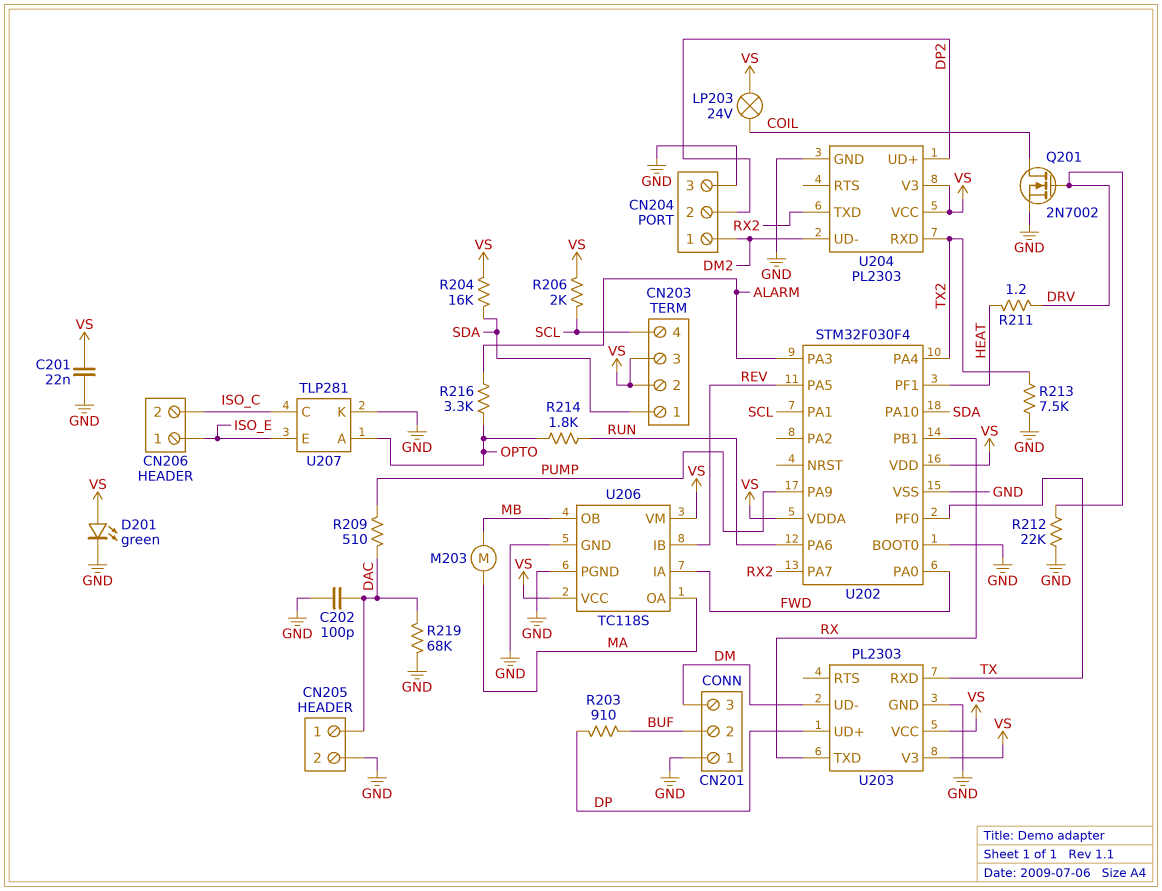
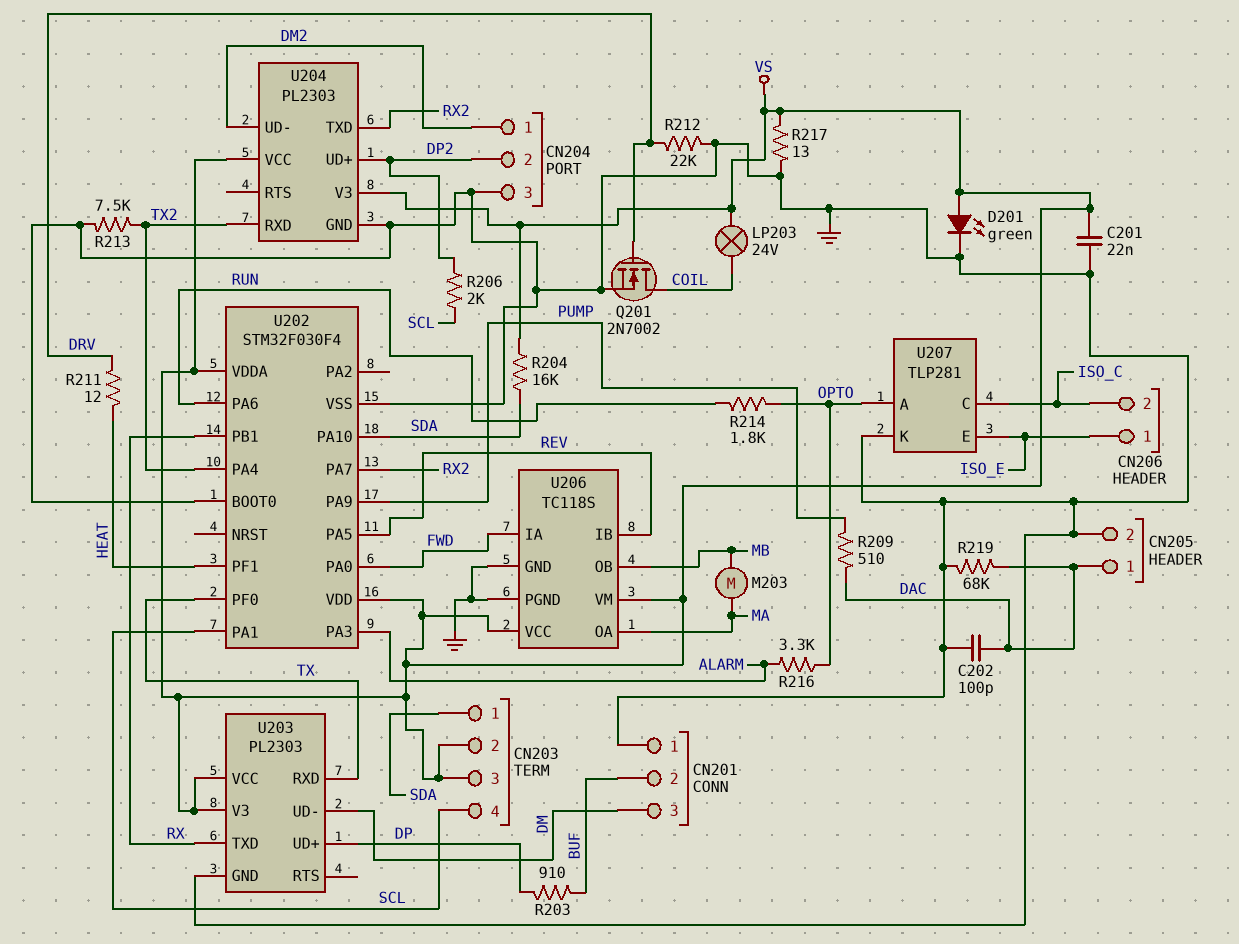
R206: 2k (SCL, VS) -> 2k (DP2, SCL)
R211: 1.2 (DRV, HEAT) -> 12 (DRV, HEAT)
R217: none -> 13 (GND, VS)

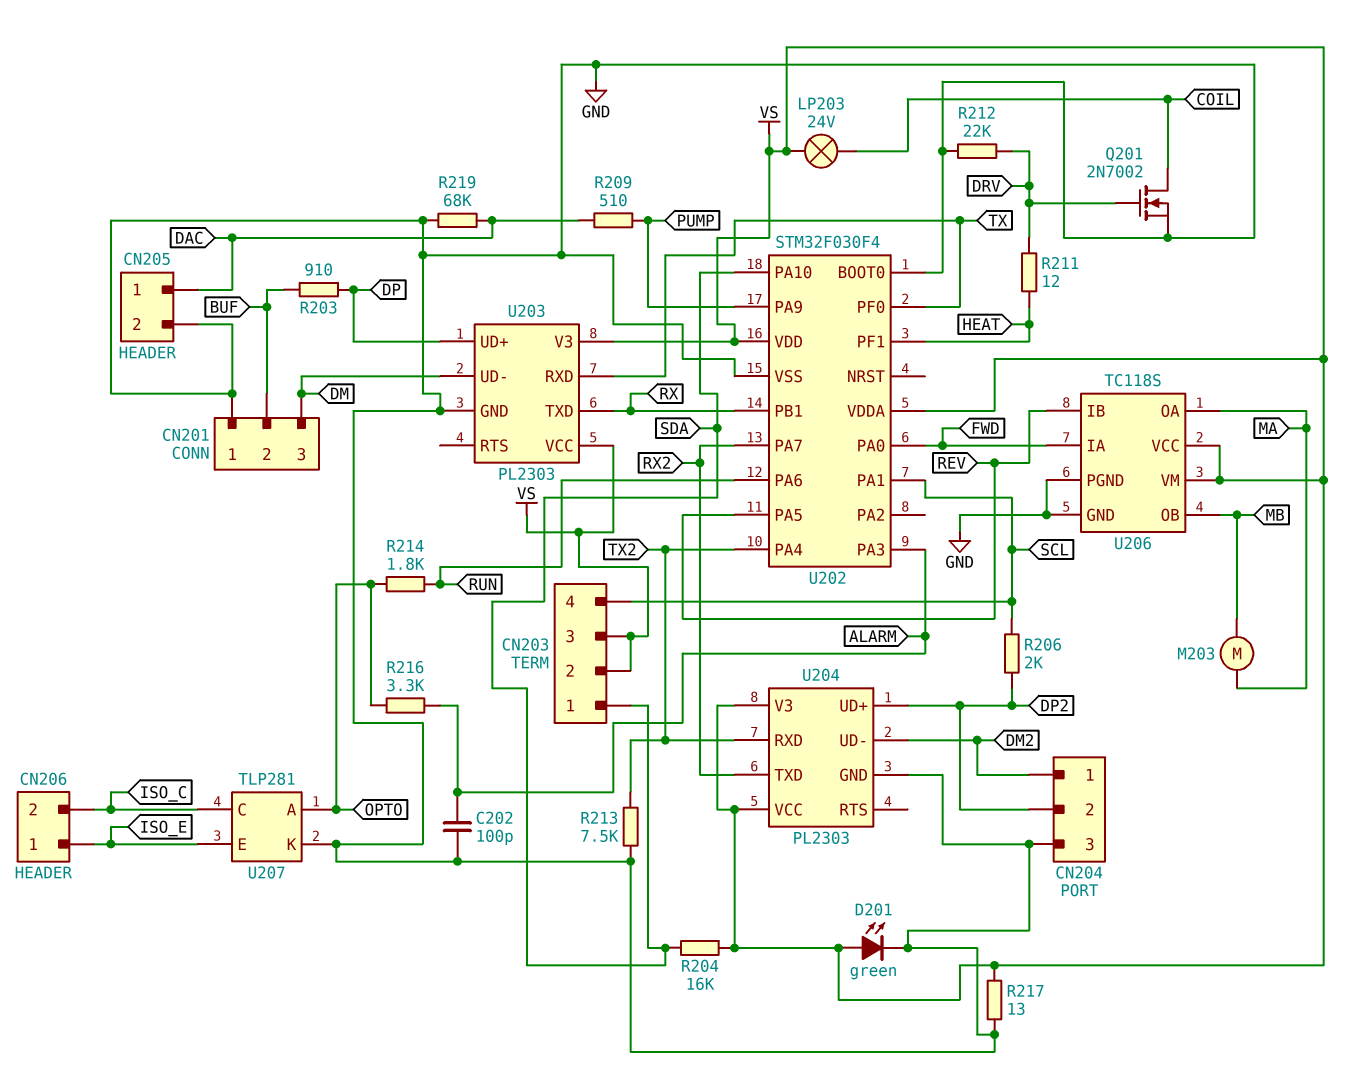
C201: 22nF (GND, VS) -> none
C202: 100pF (DAC, GND) -> 100pF (ALARM, GND)

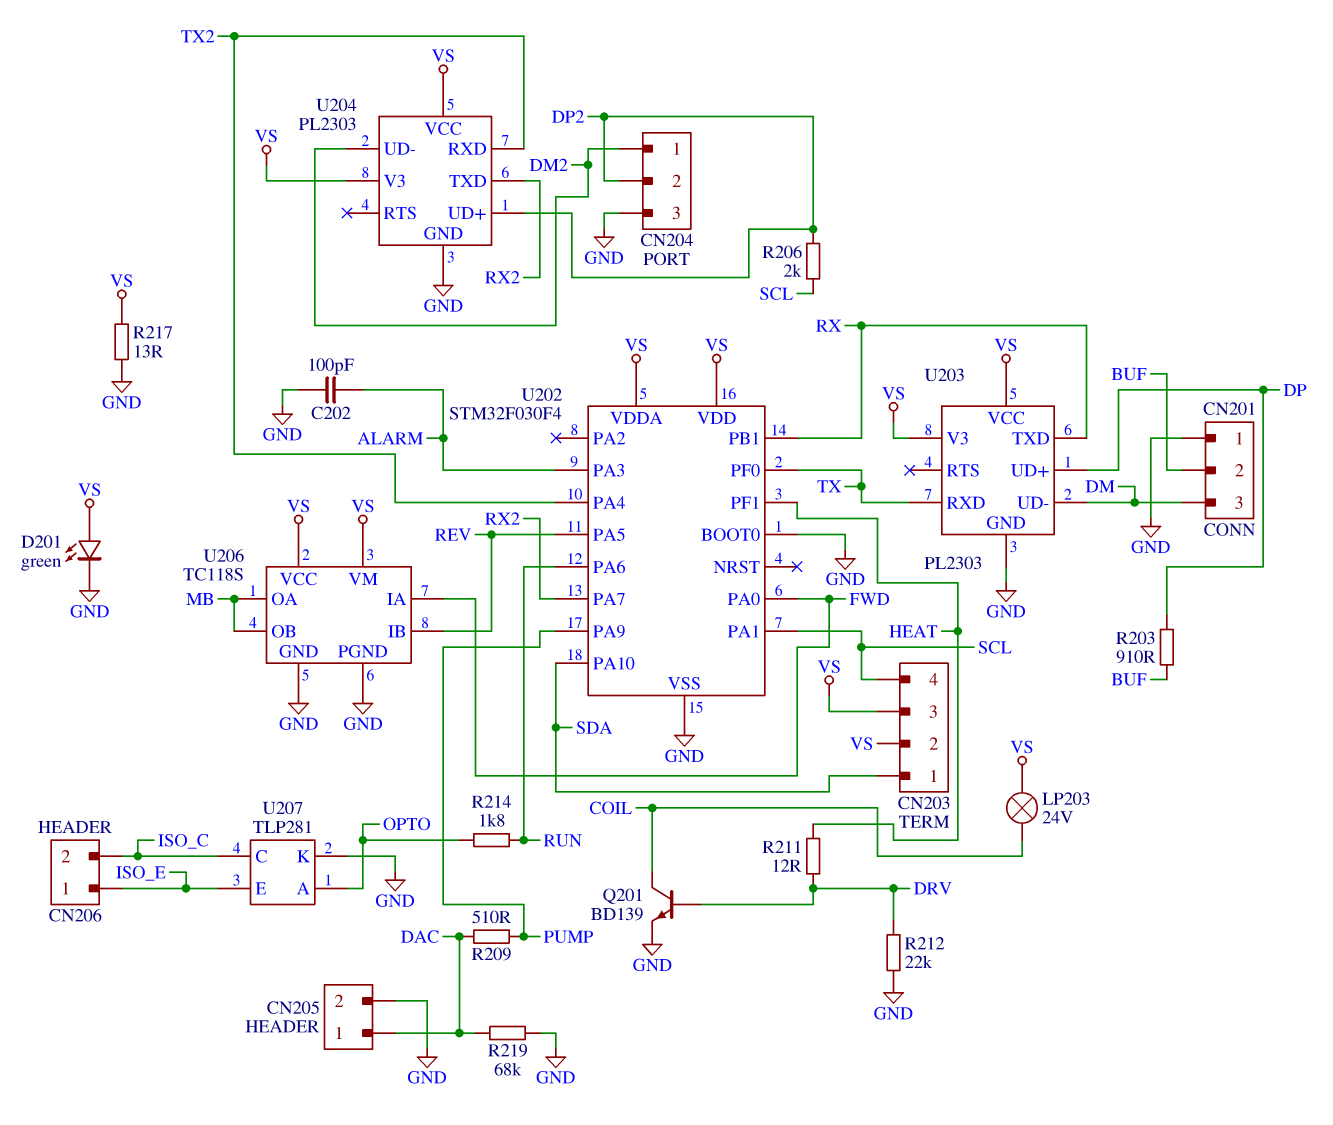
M203: motor (MA, MB) -> none
Q201: NMOS 2N7002 (G DRV, D COIL, S GND) -> NPN BD139 (B DRV, C COIL, E GND)
R204: 16k (SDA, VS) -> none
R213: 7.5k (GND, TX2) -> none
R216: 3.3k (ALARM, OPTO) -> none
U206 pin OA: MA -> MB

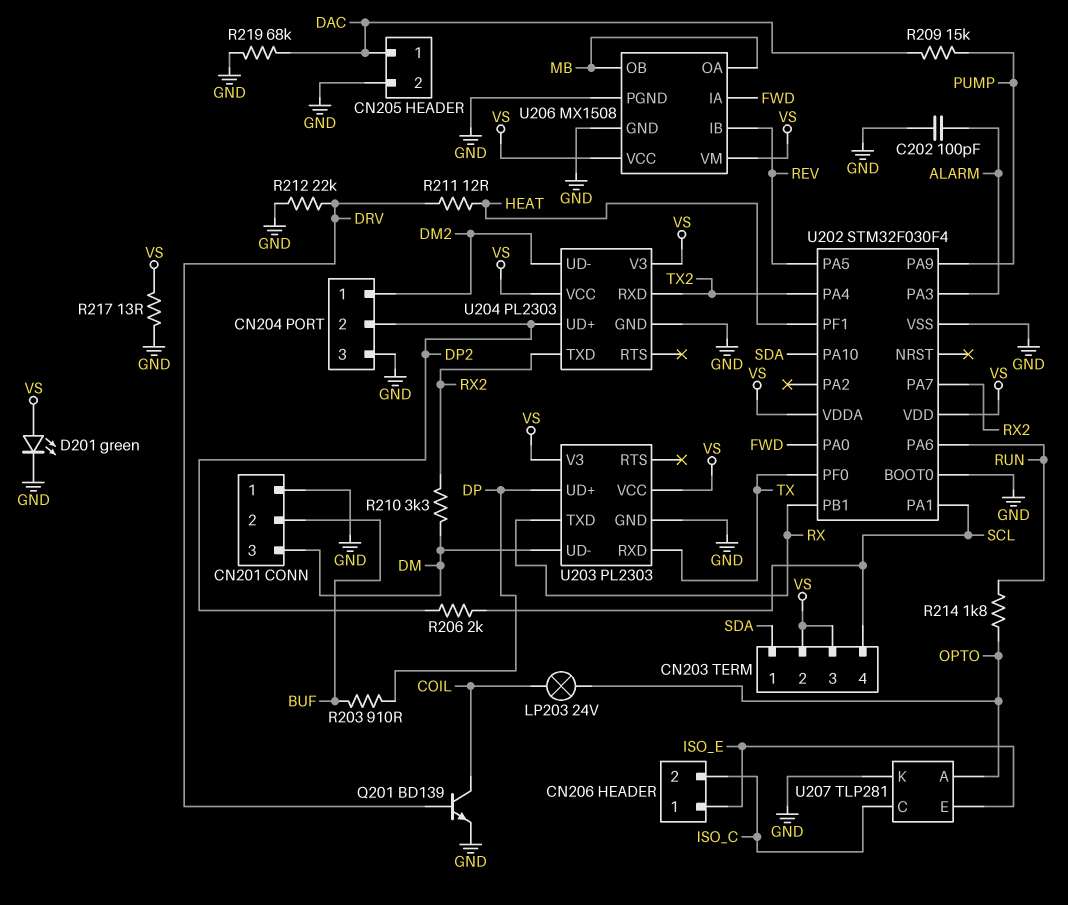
LP203: lamp 24V (COIL, VS) -> lamp 24V (COIL, OPTO)
R209: 510 (DAC, PUMP) -> 15k (DAC, PUMP)
R210: none -> 3.3k (DM, RX2)
U206: TC118S -> MX1508

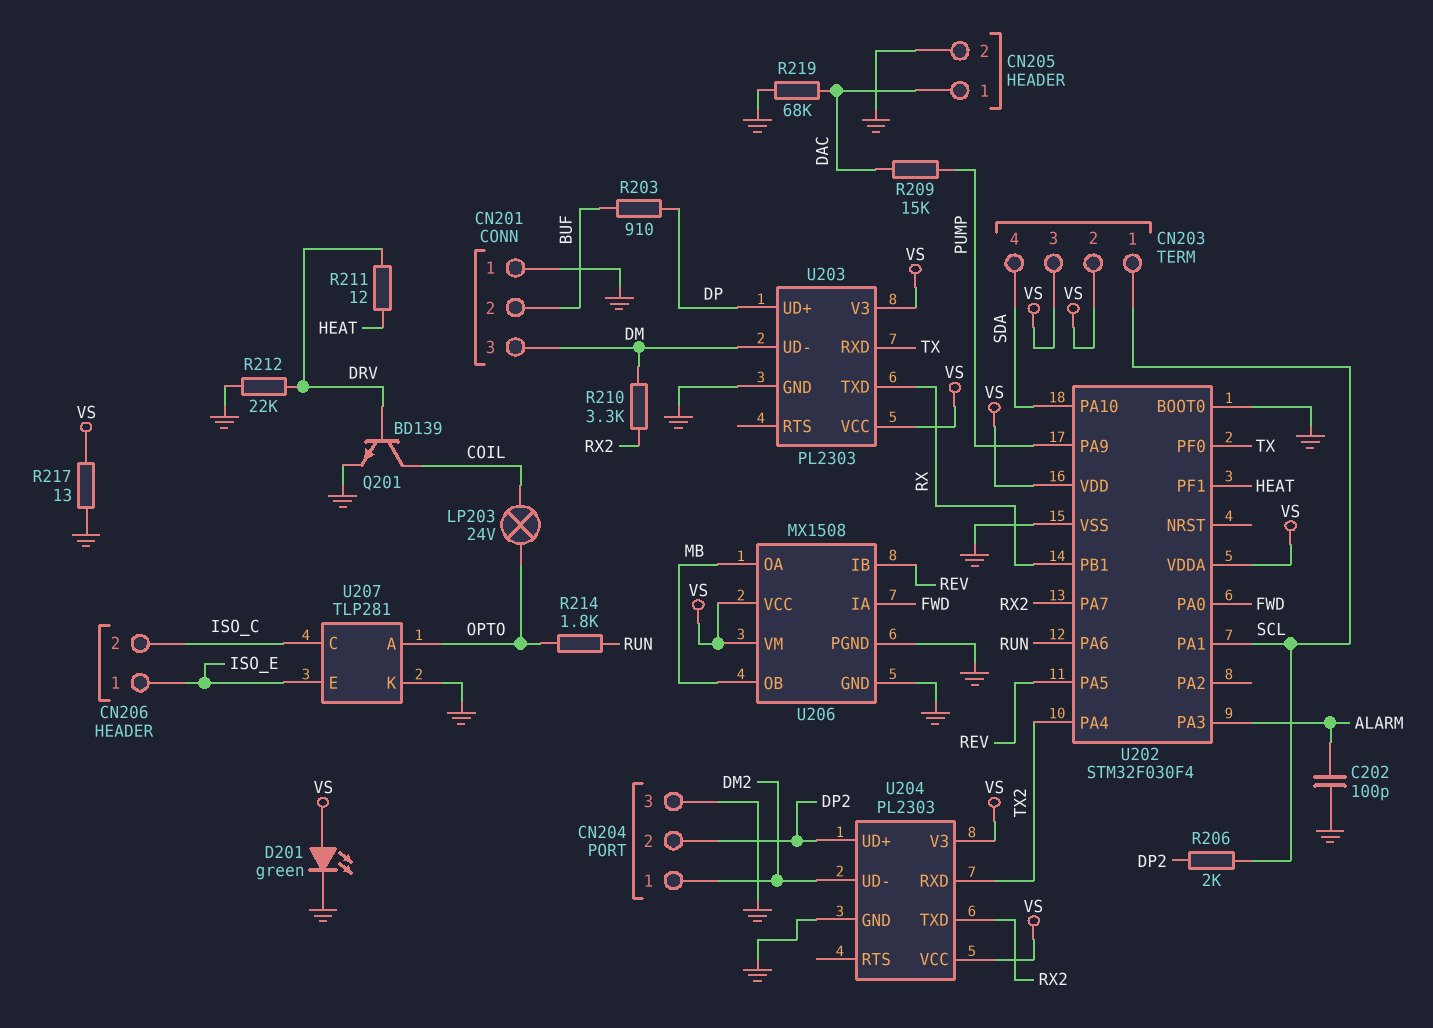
CN203 pin 1: SDA -> SCL
CN203 pin 4: SCL -> SDA

